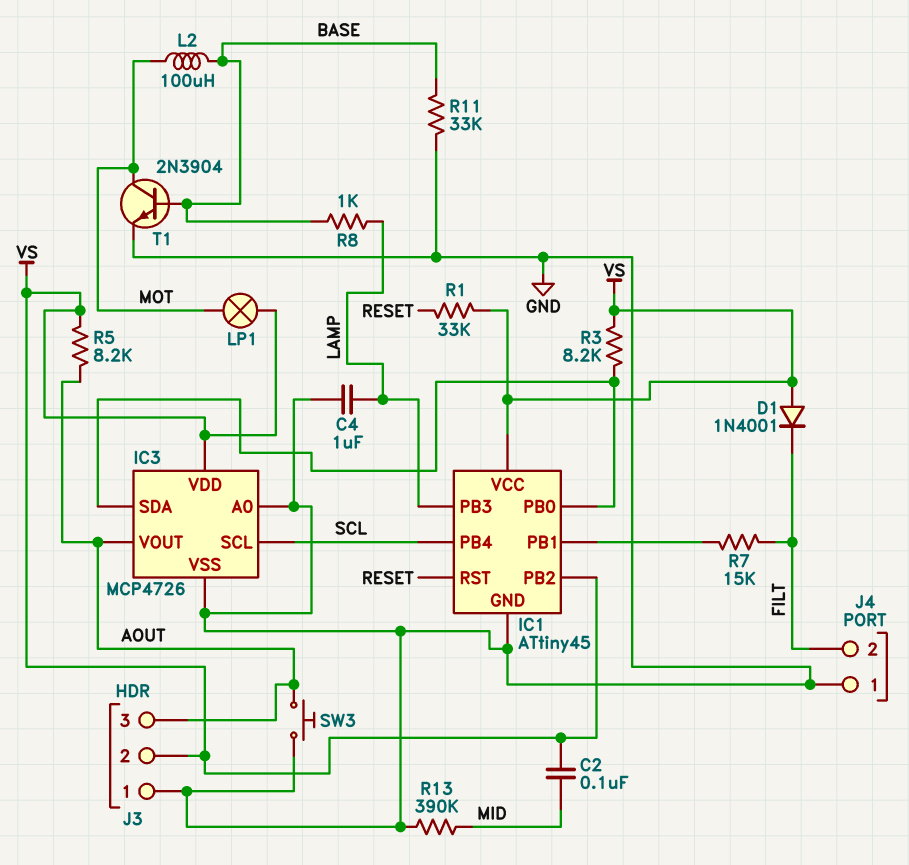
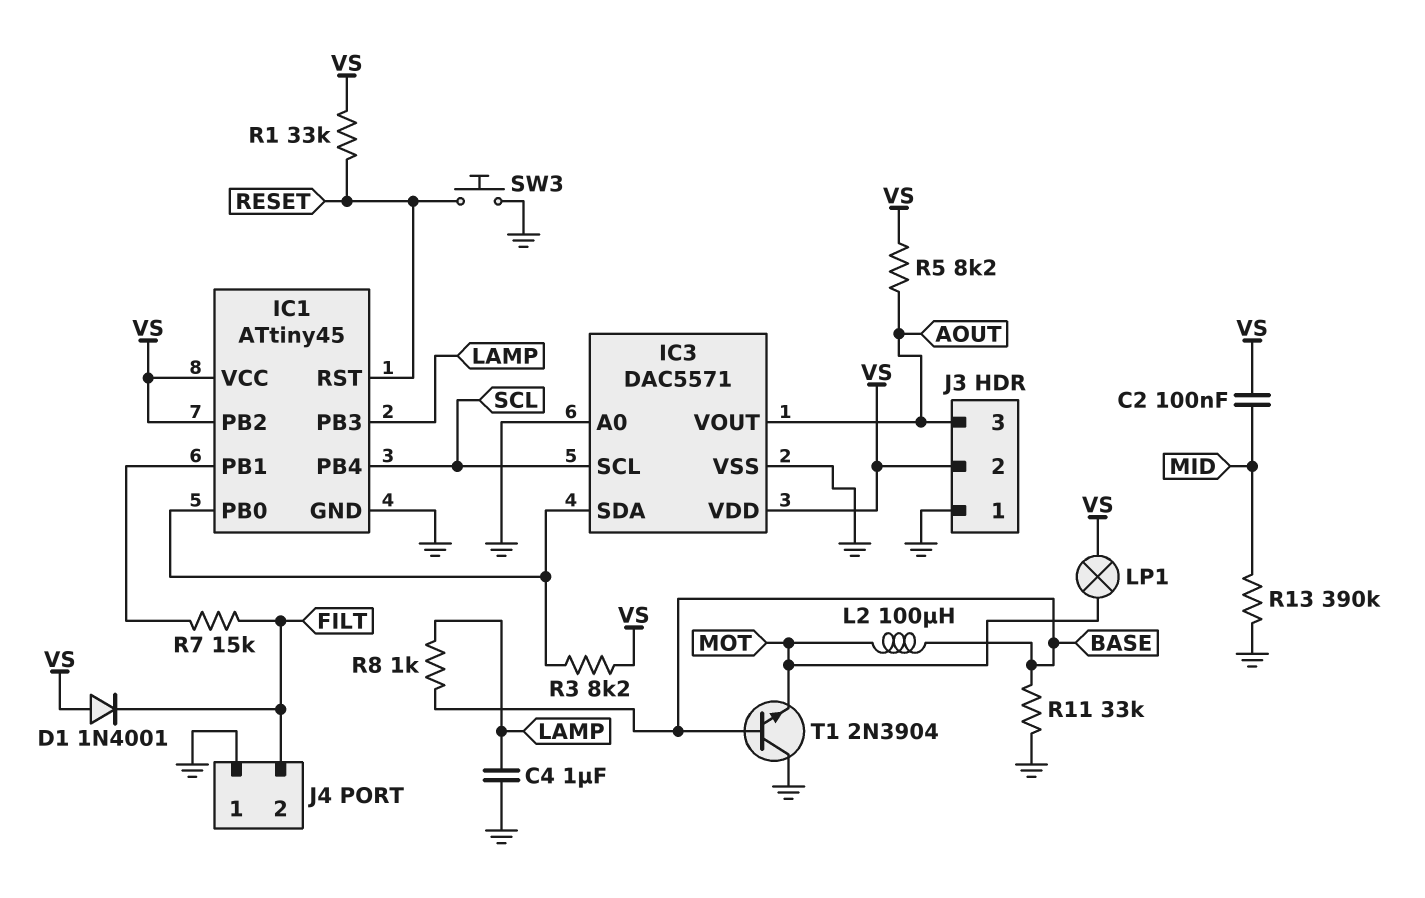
IC3: MCP4726 -> DAC5571
SW3: button (AOUT, GND) -> button (GND, RESET)
T1: NPN 2N3904 (B BASE, C MOT, E GND) -> NPN 2N3904 (B BASE, C GND, E MOT)

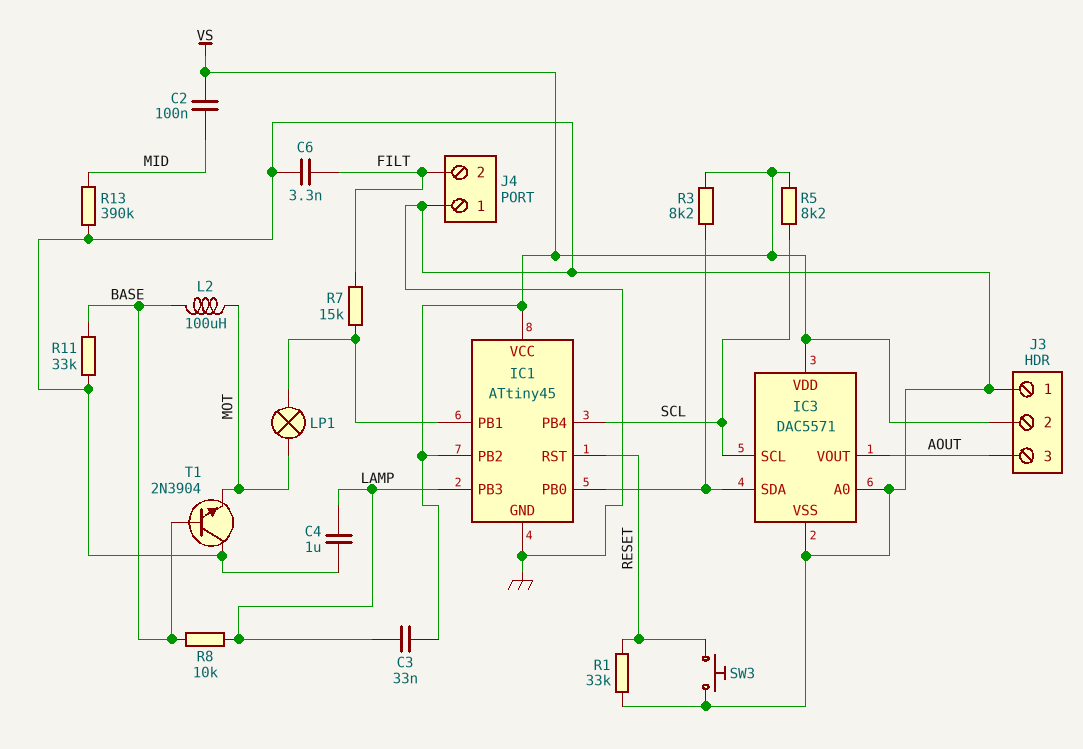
C3: none -> 33nF (LAMP, VS)
C6: none -> 3.3nF (FILT, GND)
D1: diode 1N4001 (A VS, K FILT) -> none
LP1: lamp (MOT, VS) -> lamp (IC1/PB1, MOT)
R1: 33k (RESET, VS) -> 33k (GND, RESET)
R5: 8.2k (AOUT, VS) -> 8.2k (SCL, VS)
R8: 1k (BASE, LAMP) -> 10k (BASE, LAMP)

